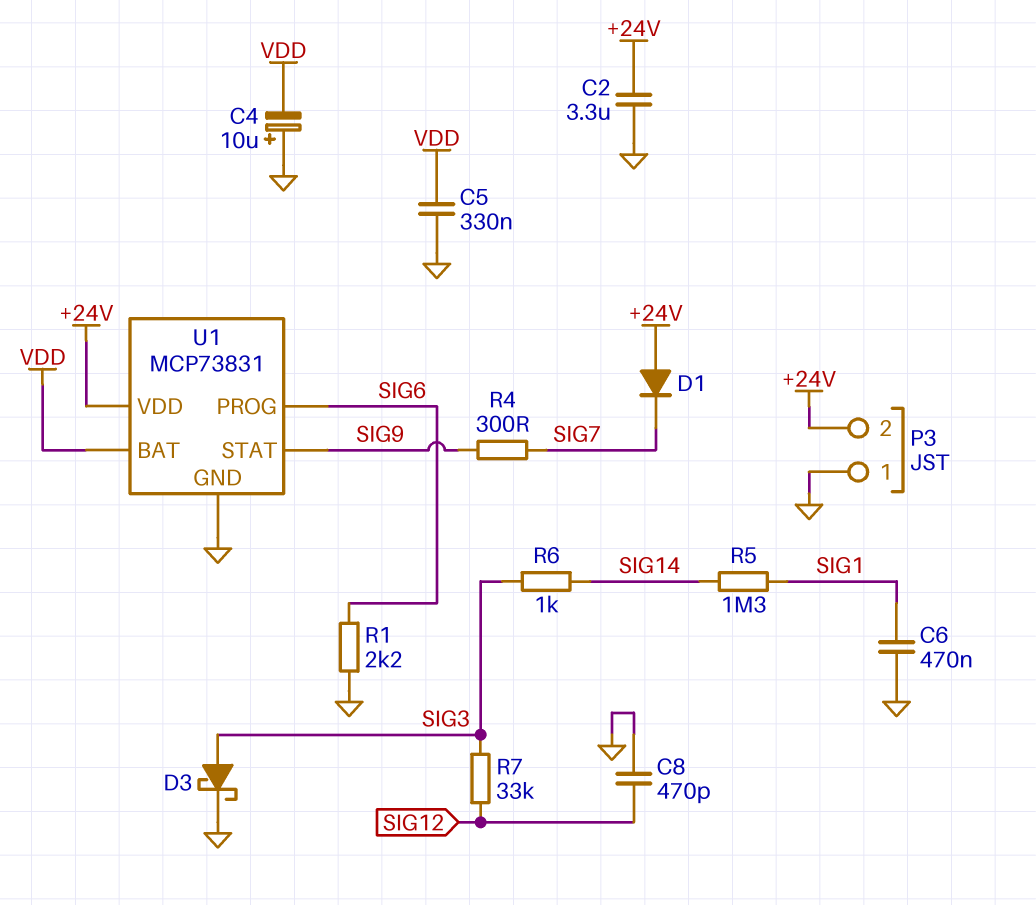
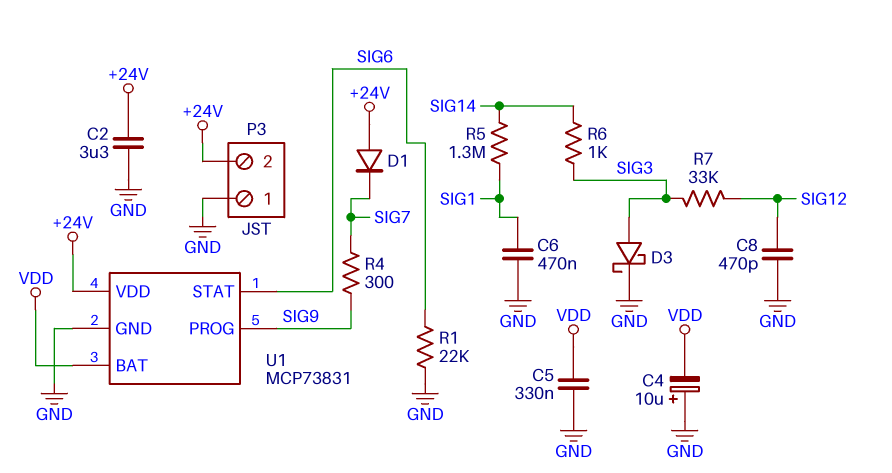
R1: 2.2k (GND, SIG6) -> 22k (GND, SIG6)
U1 pin PROG: SIG6 -> SIG9
U1 pin STAT: SIG9 -> SIG6

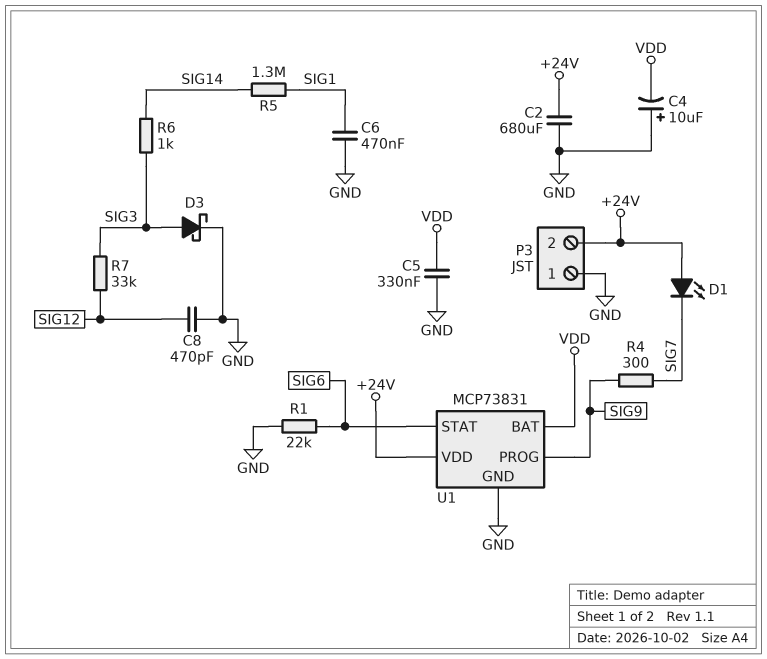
C2: 3.3uF (+24V, GND) -> 680uF (+24V, GND)
D1: diode (A +24V, K SIG7) -> LED (A +24V, K SIG7)

